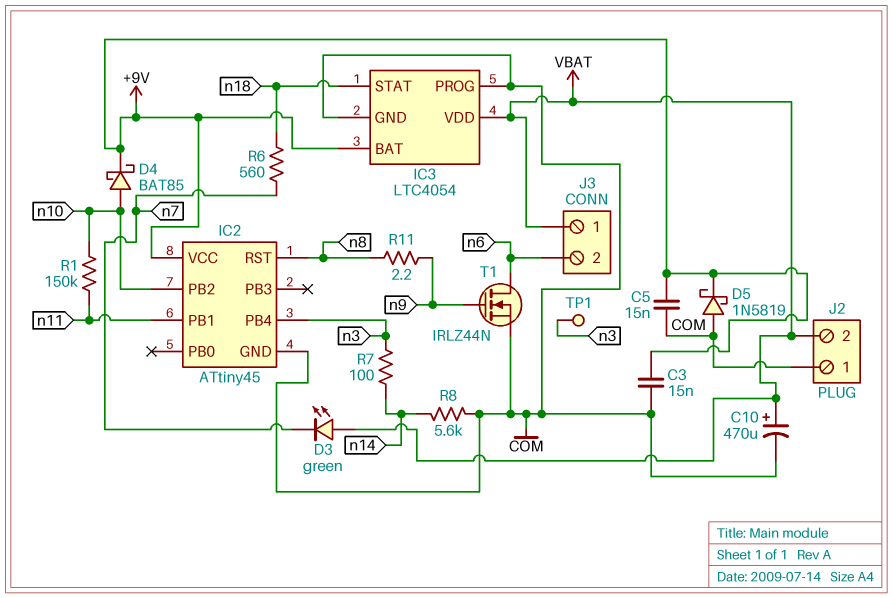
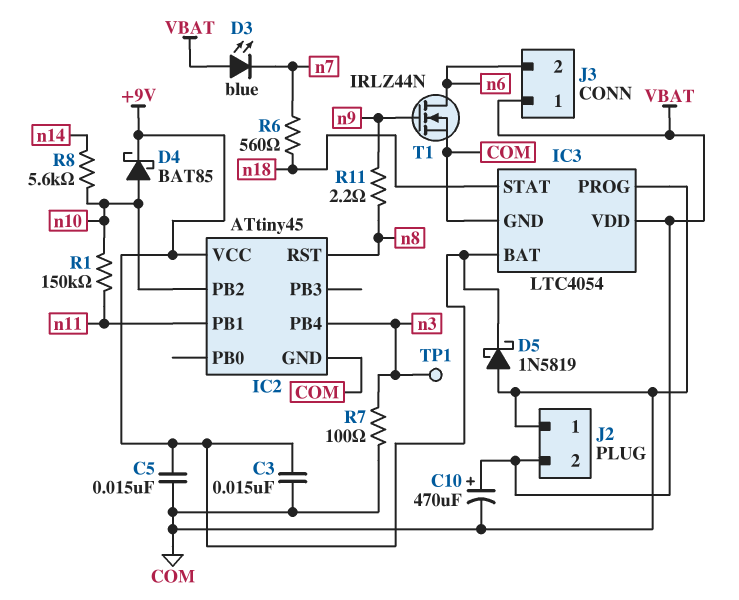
D3: LED green (A VBAT, K n7) -> LED blue (A VBAT, K n7)
R7: 100 (n3, n14) -> 100 (COM, n3)
R8: 5.6k (COM, n14) -> 5.6k (n10, n14)

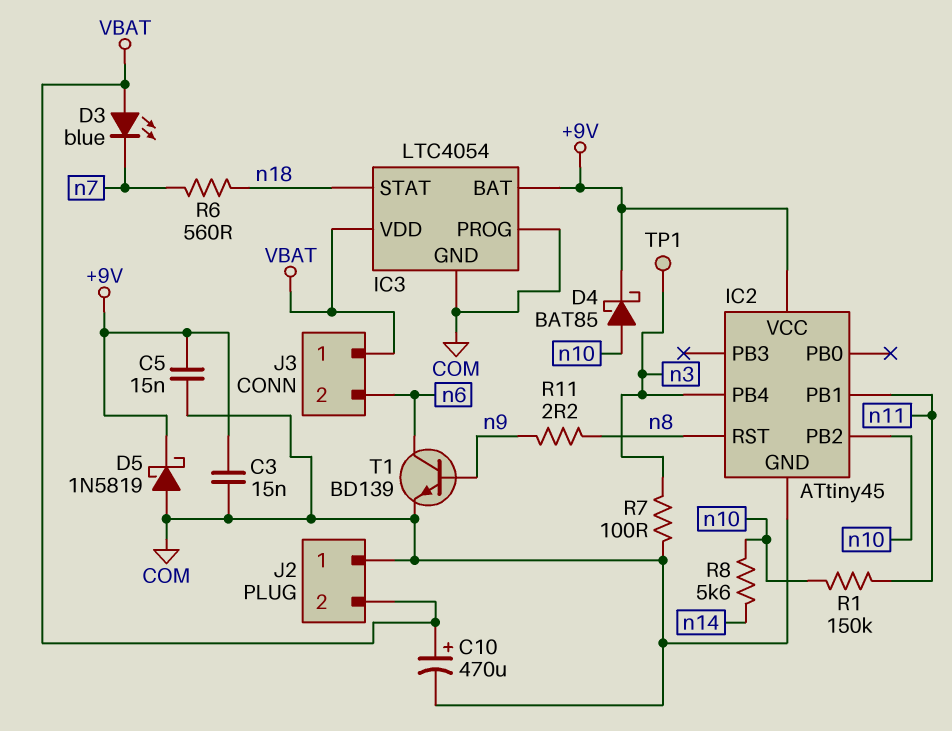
T1: NMOS IRLZ44N (G n9, D n6, S COM) -> NPN BD139 (B n9, C n6, E COM)

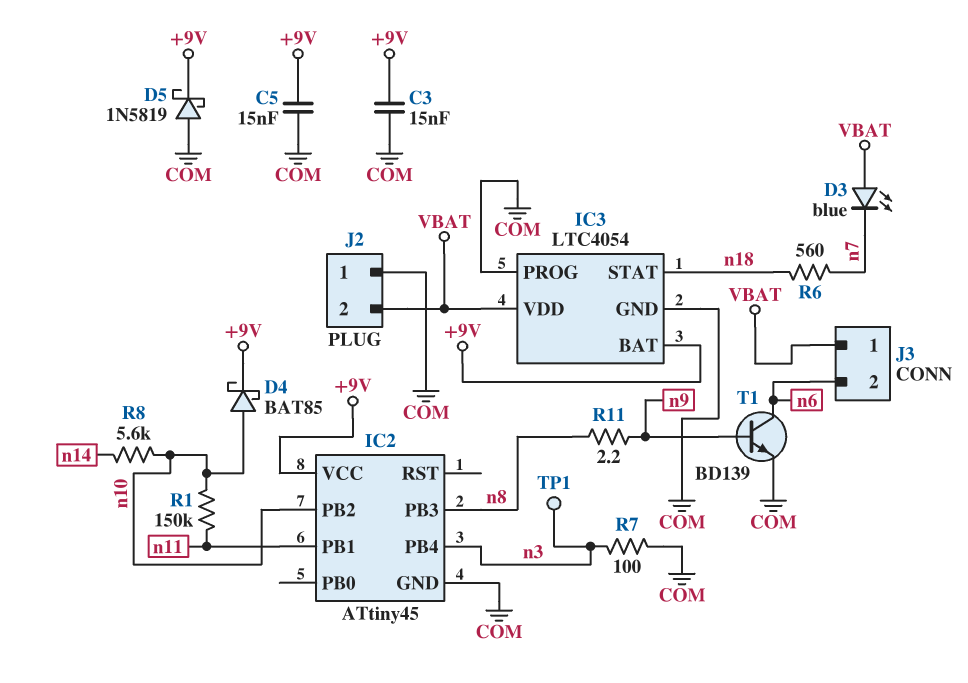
C10: 470uF (plus VBAT, minus COM) -> none
IC2 pin PB3: none -> n8
IC2 pin RST: n8 -> none

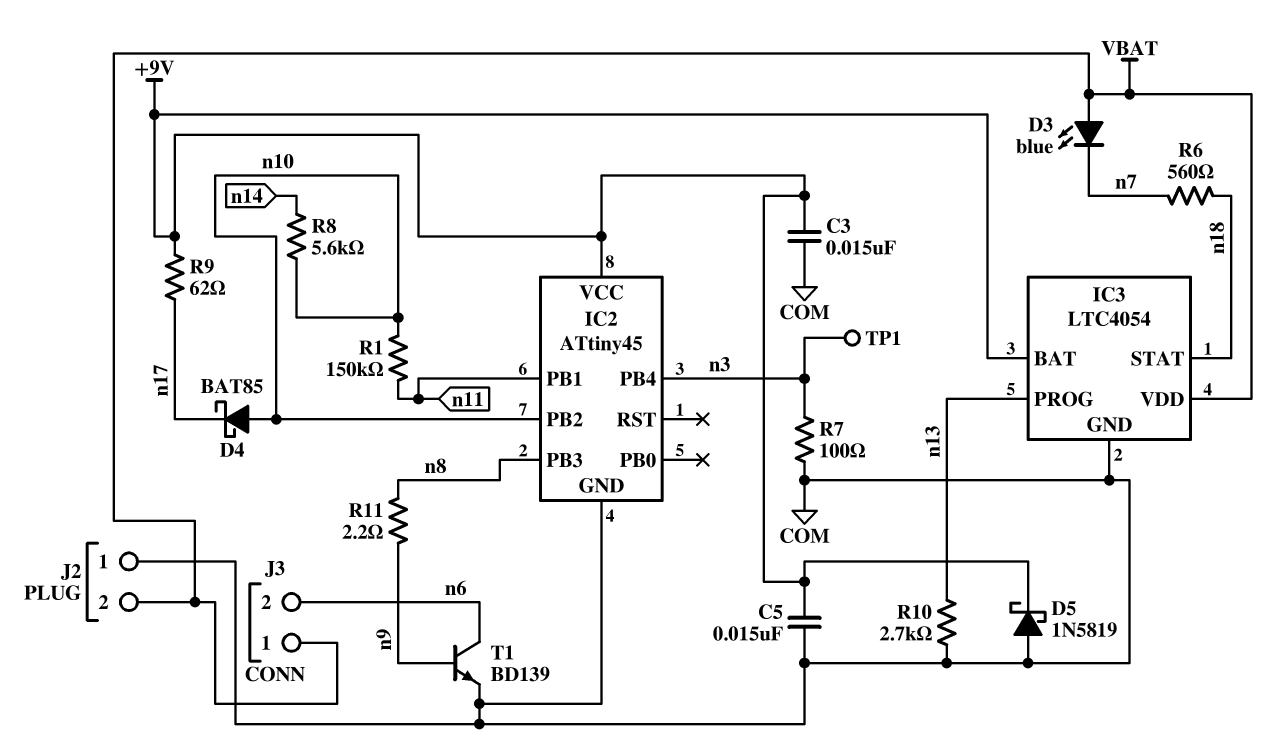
D4: schottky BAT85 (A n10, K +9V) -> schottky BAT85 (A n10, K n17)
IC3 pin PROG: COM -> n13
R9: none -> 62 (+9V, n17)
R10: none -> 2.7k (COM, n13)

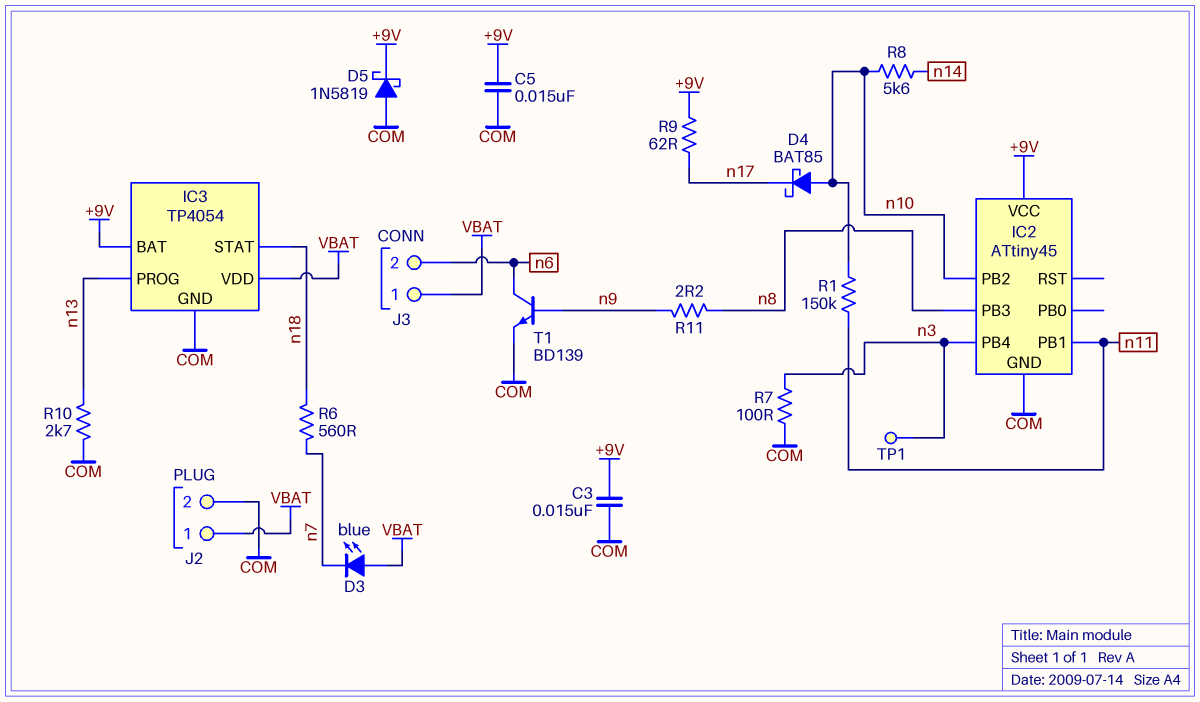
IC3: LTC4054 -> TP4054
J2 pin 1: COM -> VBAT
J2 pin 2: VBAT -> COM

